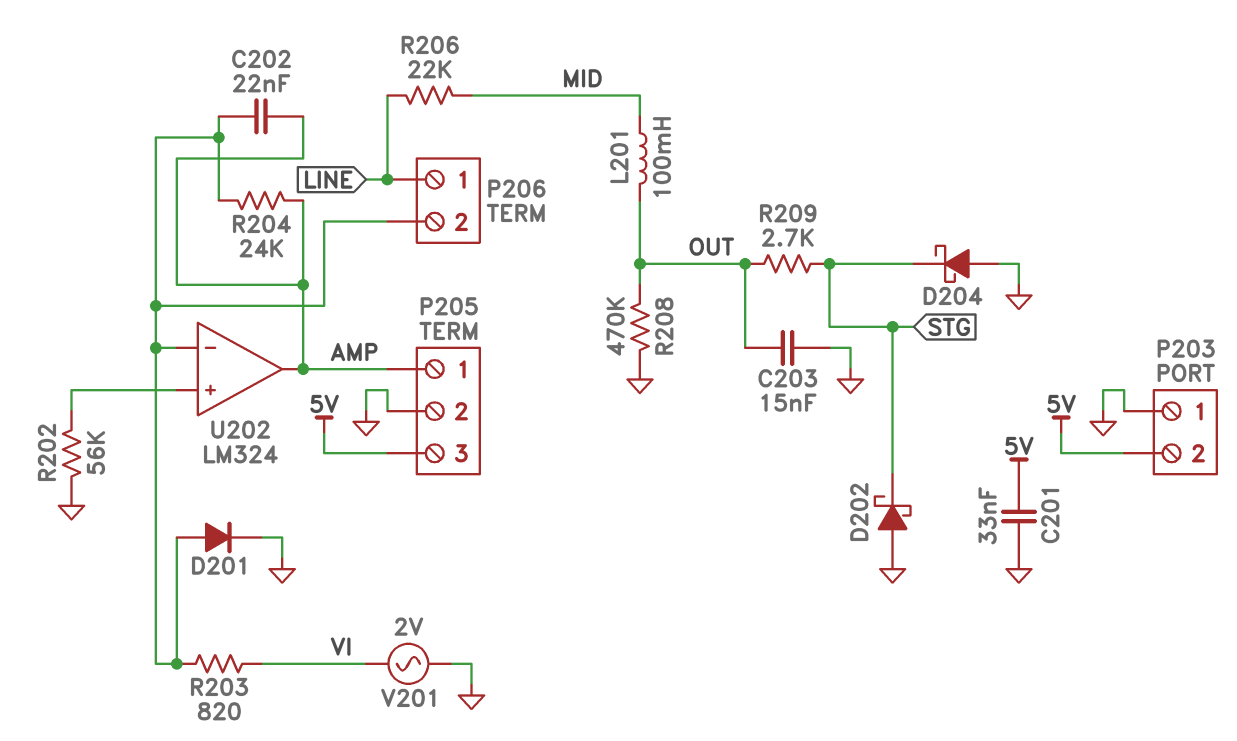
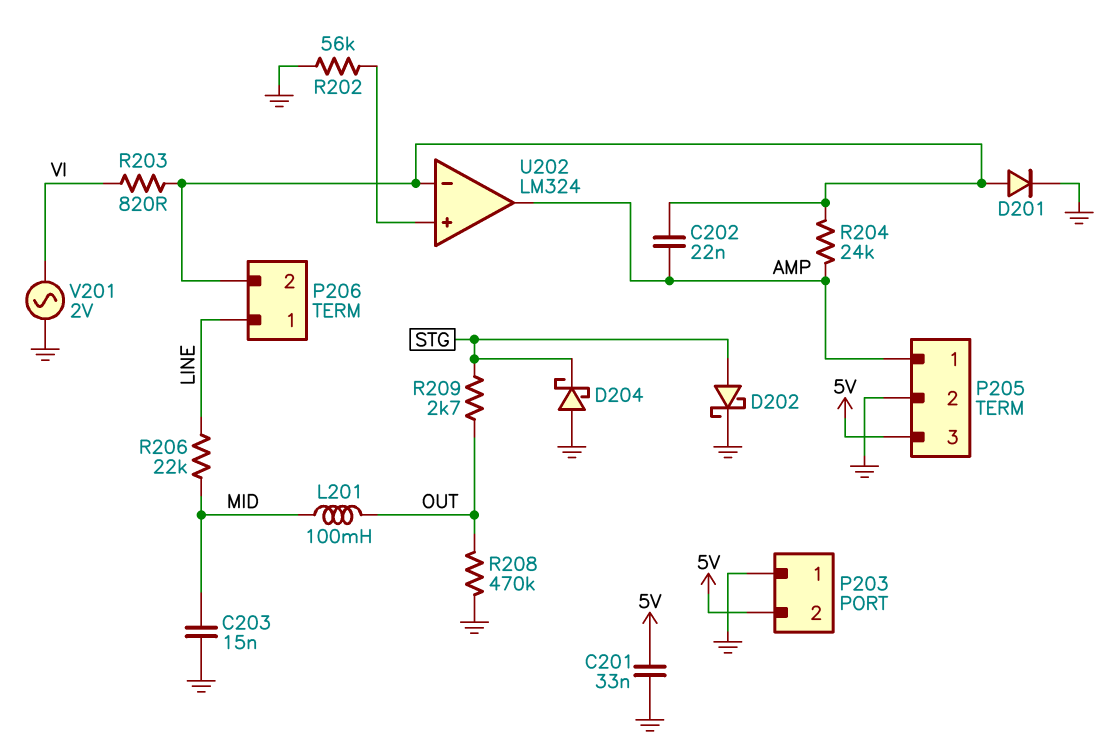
C203: 15nF (GND, OUT) -> 15nF (GND, MID)
D202: schottky (A GND, K STG) -> schottky (A STG, K GND)

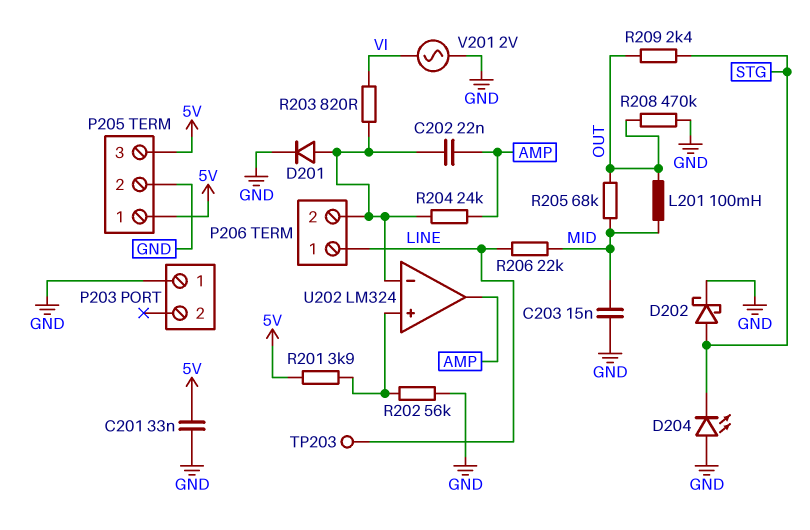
D204: schottky (A GND, K STG) -> LED (A GND, K STG)
P203 pin 2: 5V -> none
P205 pin 1: AMP -> 5V
R201: none -> 3.9k (5V, U202/in+)
R205: none -> 68k (MID, OUT)
R209: 2.7k (OUT, STG) -> 2.4k (OUT, STG)
TP203: none -> test point (LINE)

